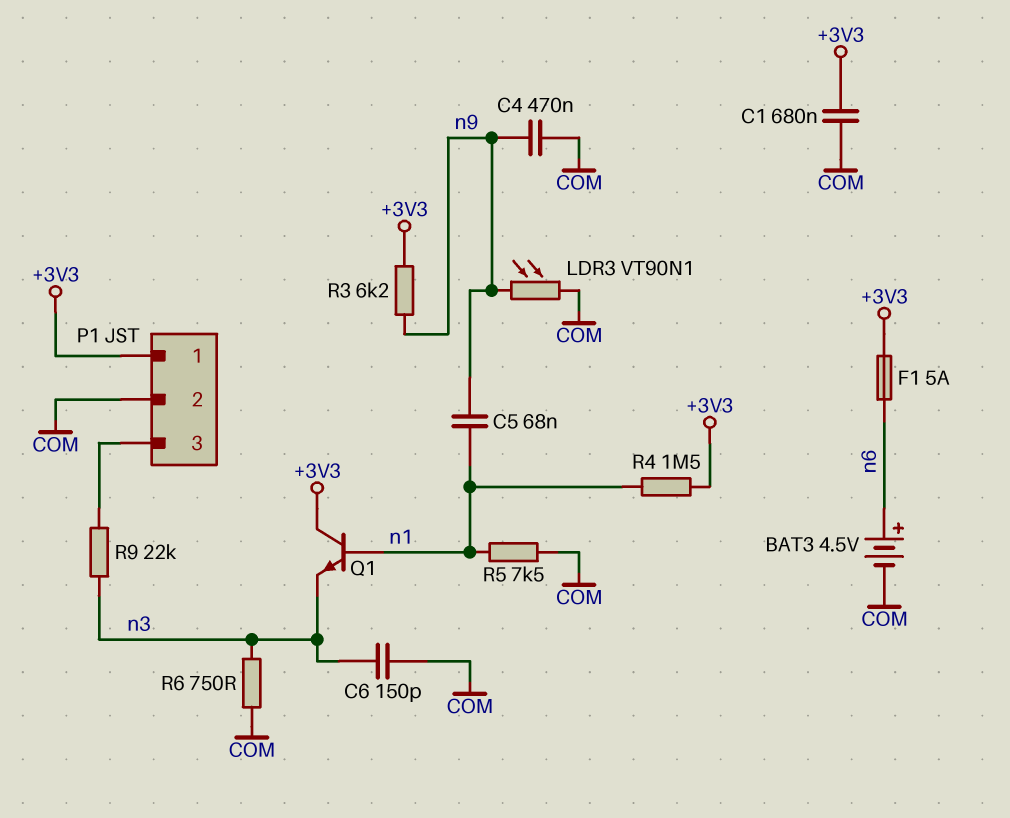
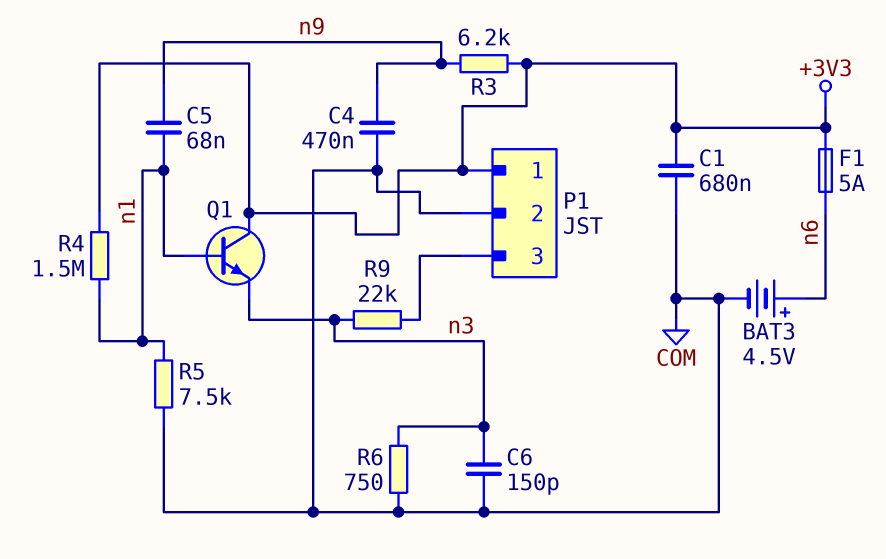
LDR3: VT90N1 (COM, n9) -> none

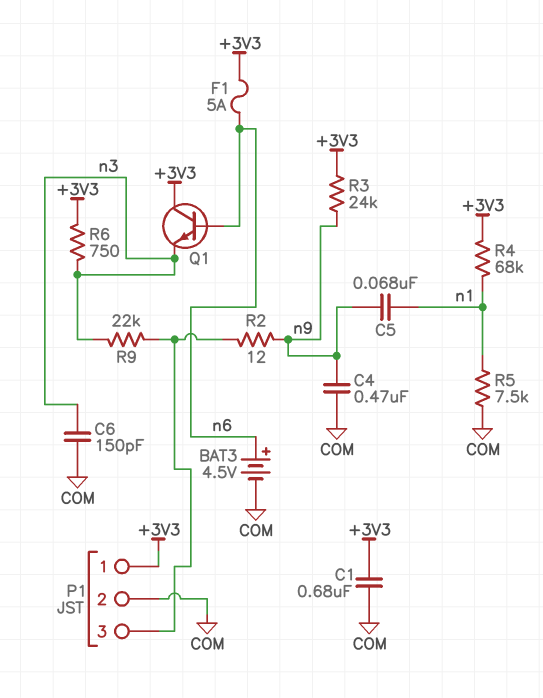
Q1: NPN (B n1, C +3V3, E n3) -> NPN (B n6, C +3V3, E n3)
R2: none -> 12 (P1/3, n9)
R3: 6.2k (+3V3, n9) -> 24k (+3V3, n9)
R4: 1.5M (+3V3, n1) -> 68k (+3V3, n1)
R6: 750 (COM, n3) -> 750 (+3V3, n3)

